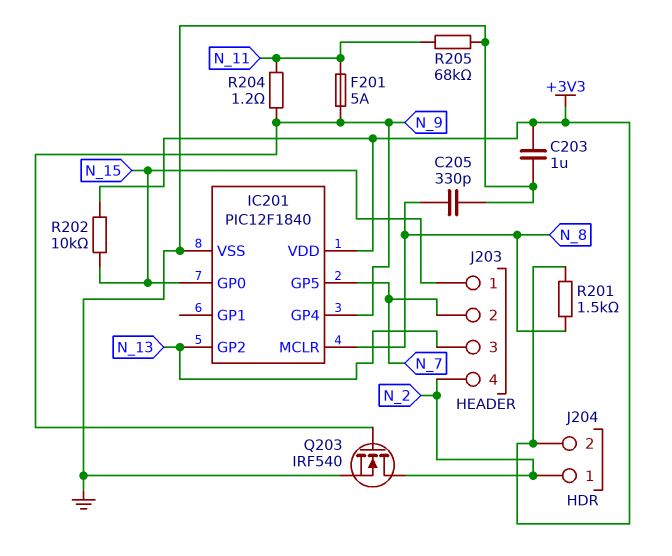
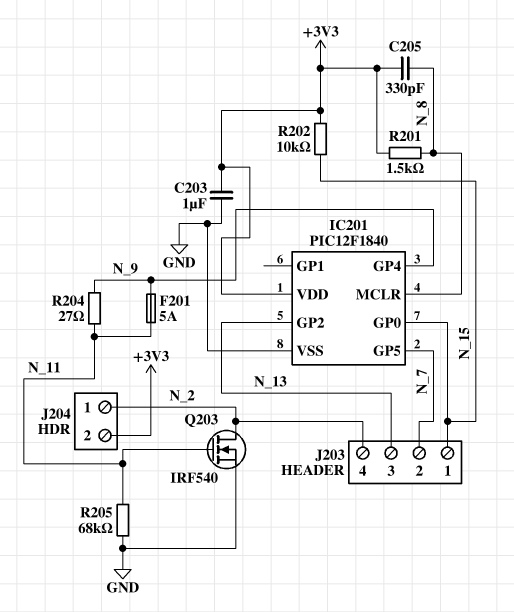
C205: 330pF (GND, N_8) -> 330pF (+3V3, N_8)
Q203: NMOS IRF540 (G N_9, D N_2, S GND) -> NMOS IRF540 (G N_11, D N_2, S GND)
R204: 1.2 (N_9, N_11) -> 27 (N_9, N_11)

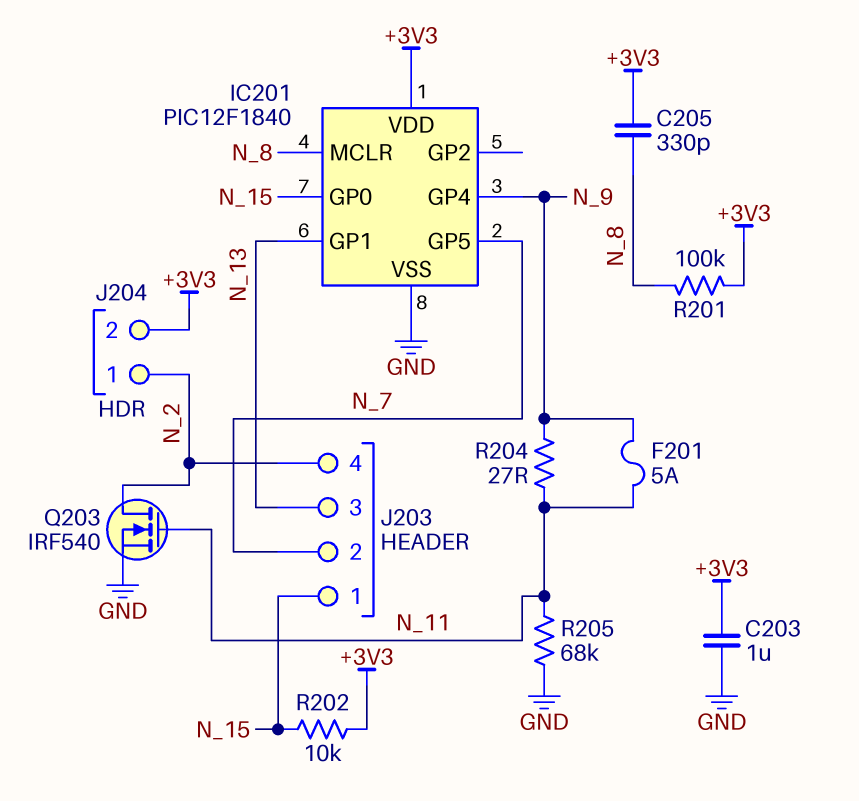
IC201 pin GP1: none -> N_13
IC201 pin GP2: N_13 -> none
R201: 1.5k (+3V3, N_8) -> 100k (+3V3, N_8)

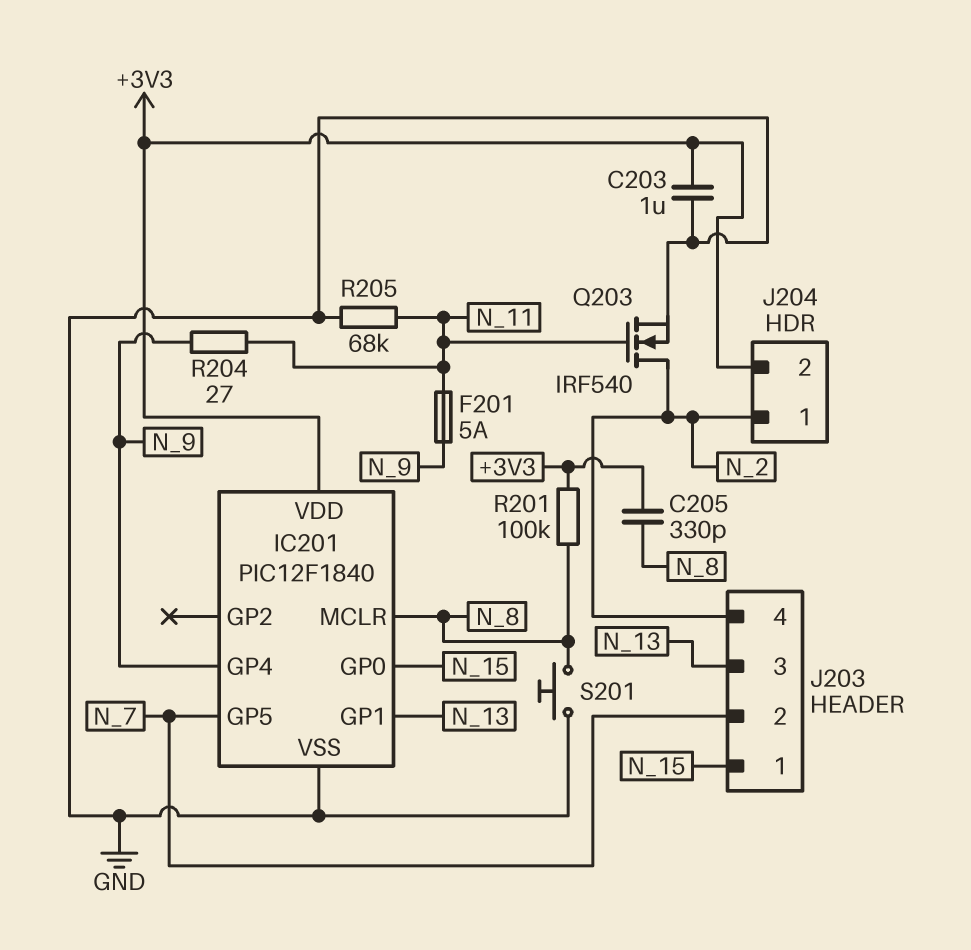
R202: 10k (+3V3, N_15) -> none
S201: none -> button (GND, N_8)

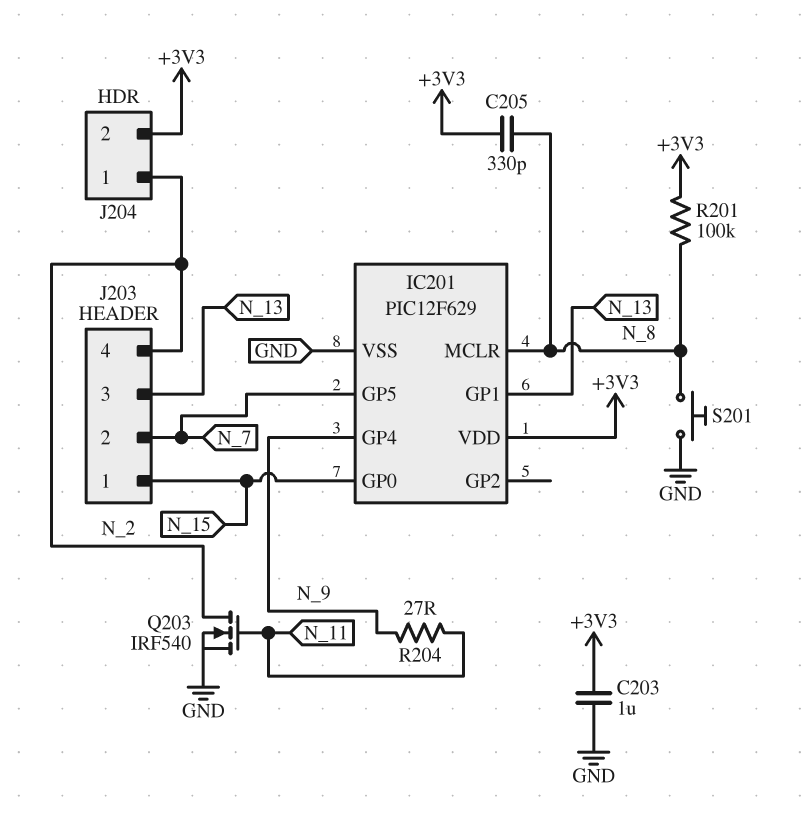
F201: 5A (N_9, N_11) -> none
IC201: PIC12F1840 -> PIC12F629
R205: 68k (GND, N_11) -> none

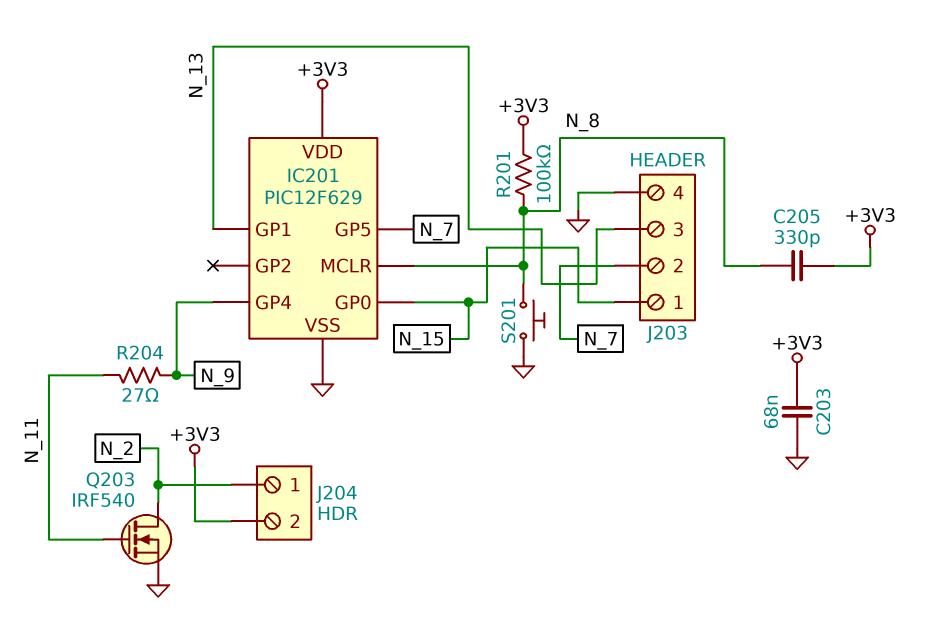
C203: 1uF (+3V3, GND) -> 68nF (+3V3, GND)
J203 pin 4: N_2 -> GND

